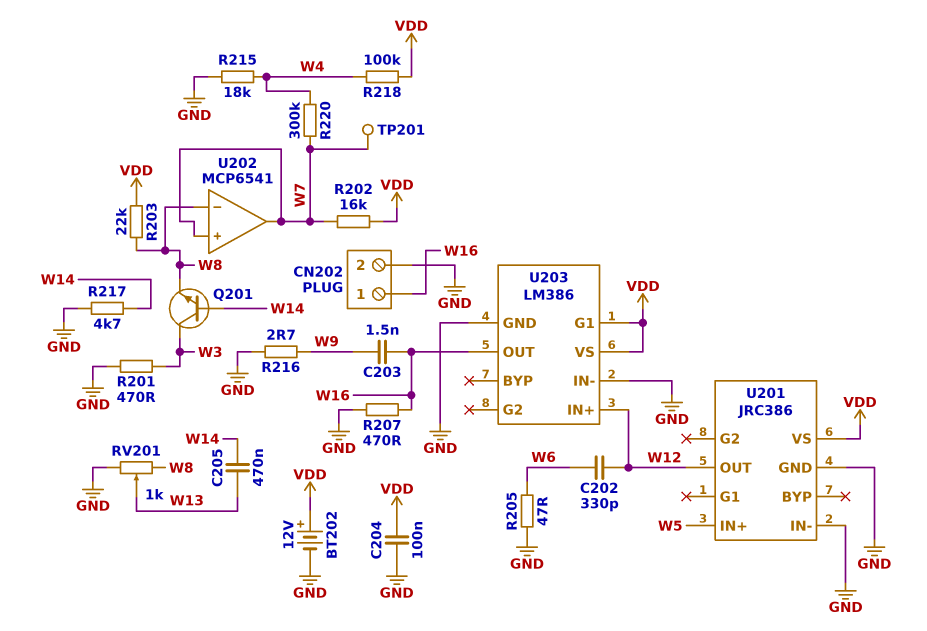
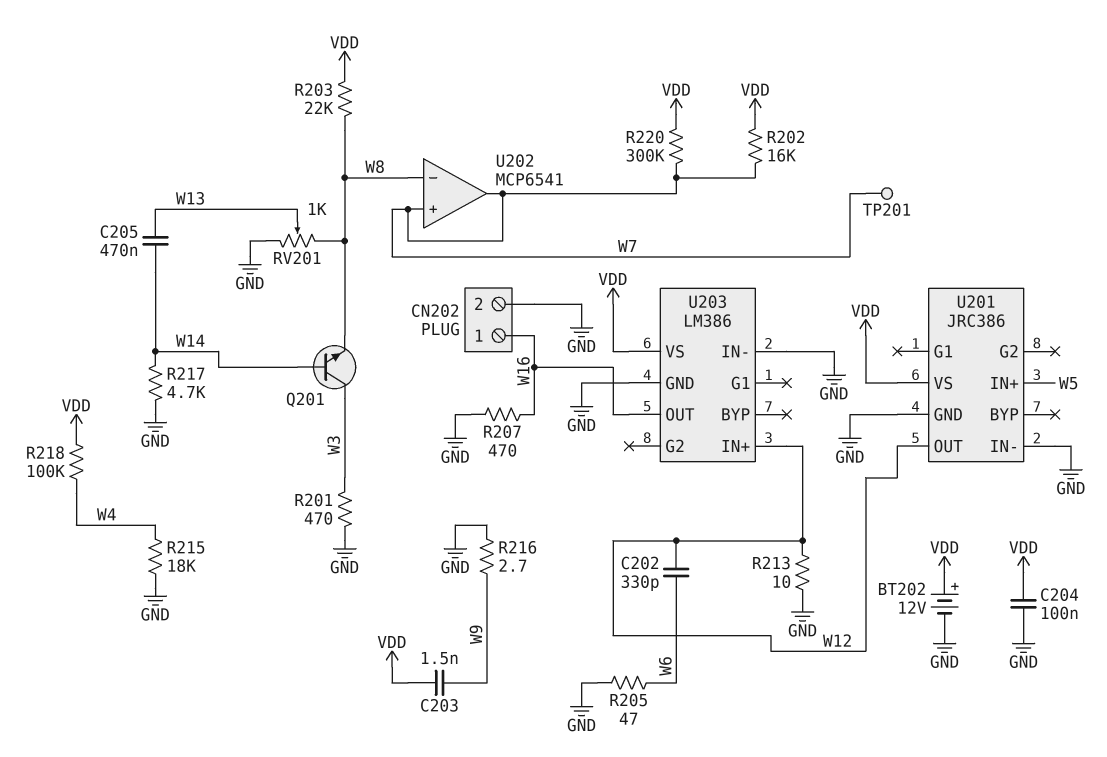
C203: 1.5nF (W9, W16) -> 1.5nF (VDD, W9)
R213: none -> 10 (GND, W12)
R220: 300k (W4, W7) -> 300k (VDD, W7)
U203 pin G1: VDD -> none

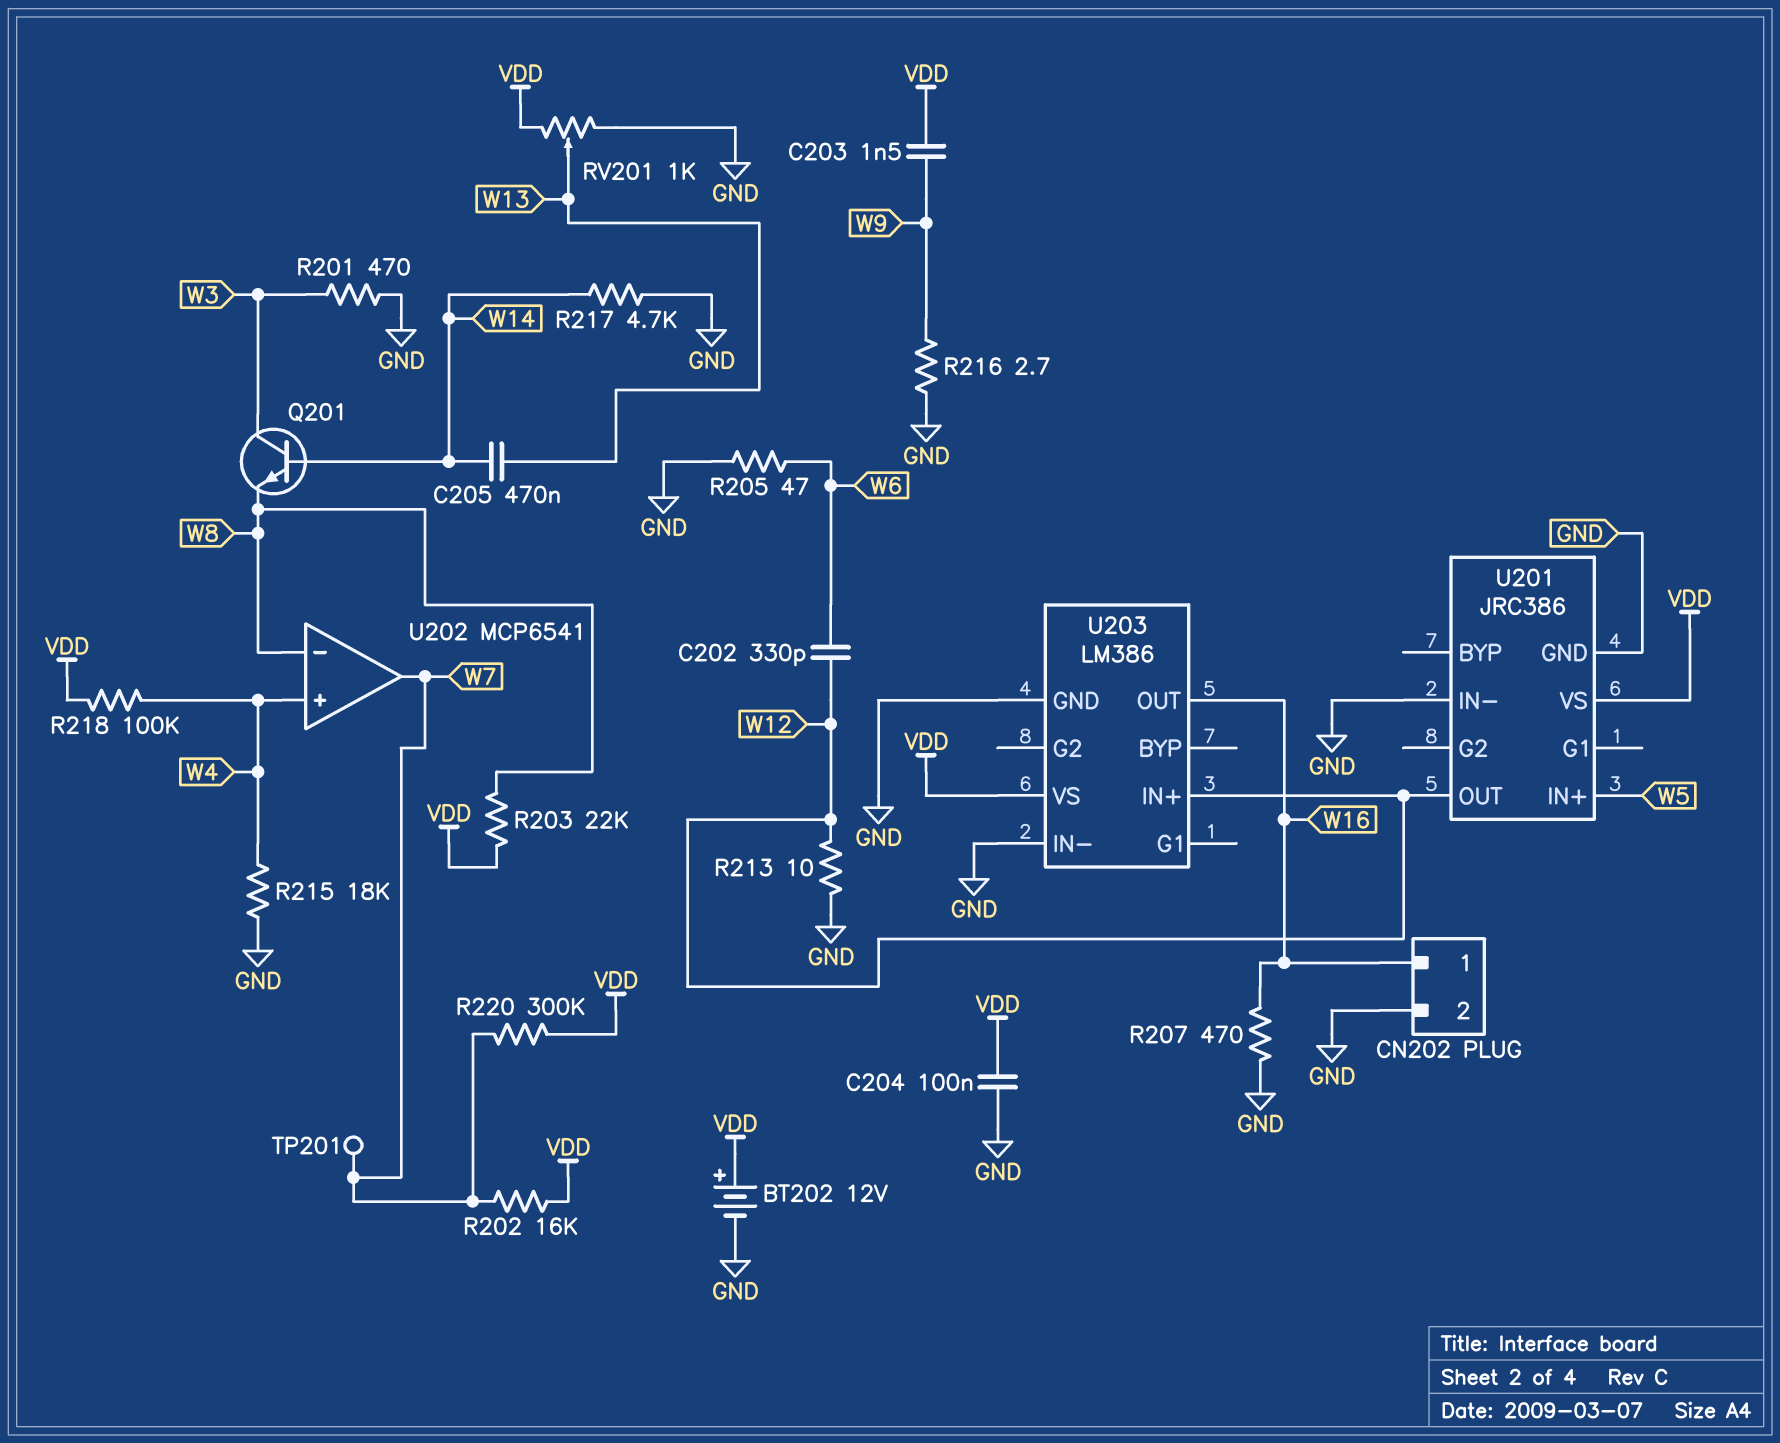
RV201: 1k (GND, W8, wiper W13) -> 1k (GND, VDD, wiper W13)
U202 pin in+: W7 -> W4

